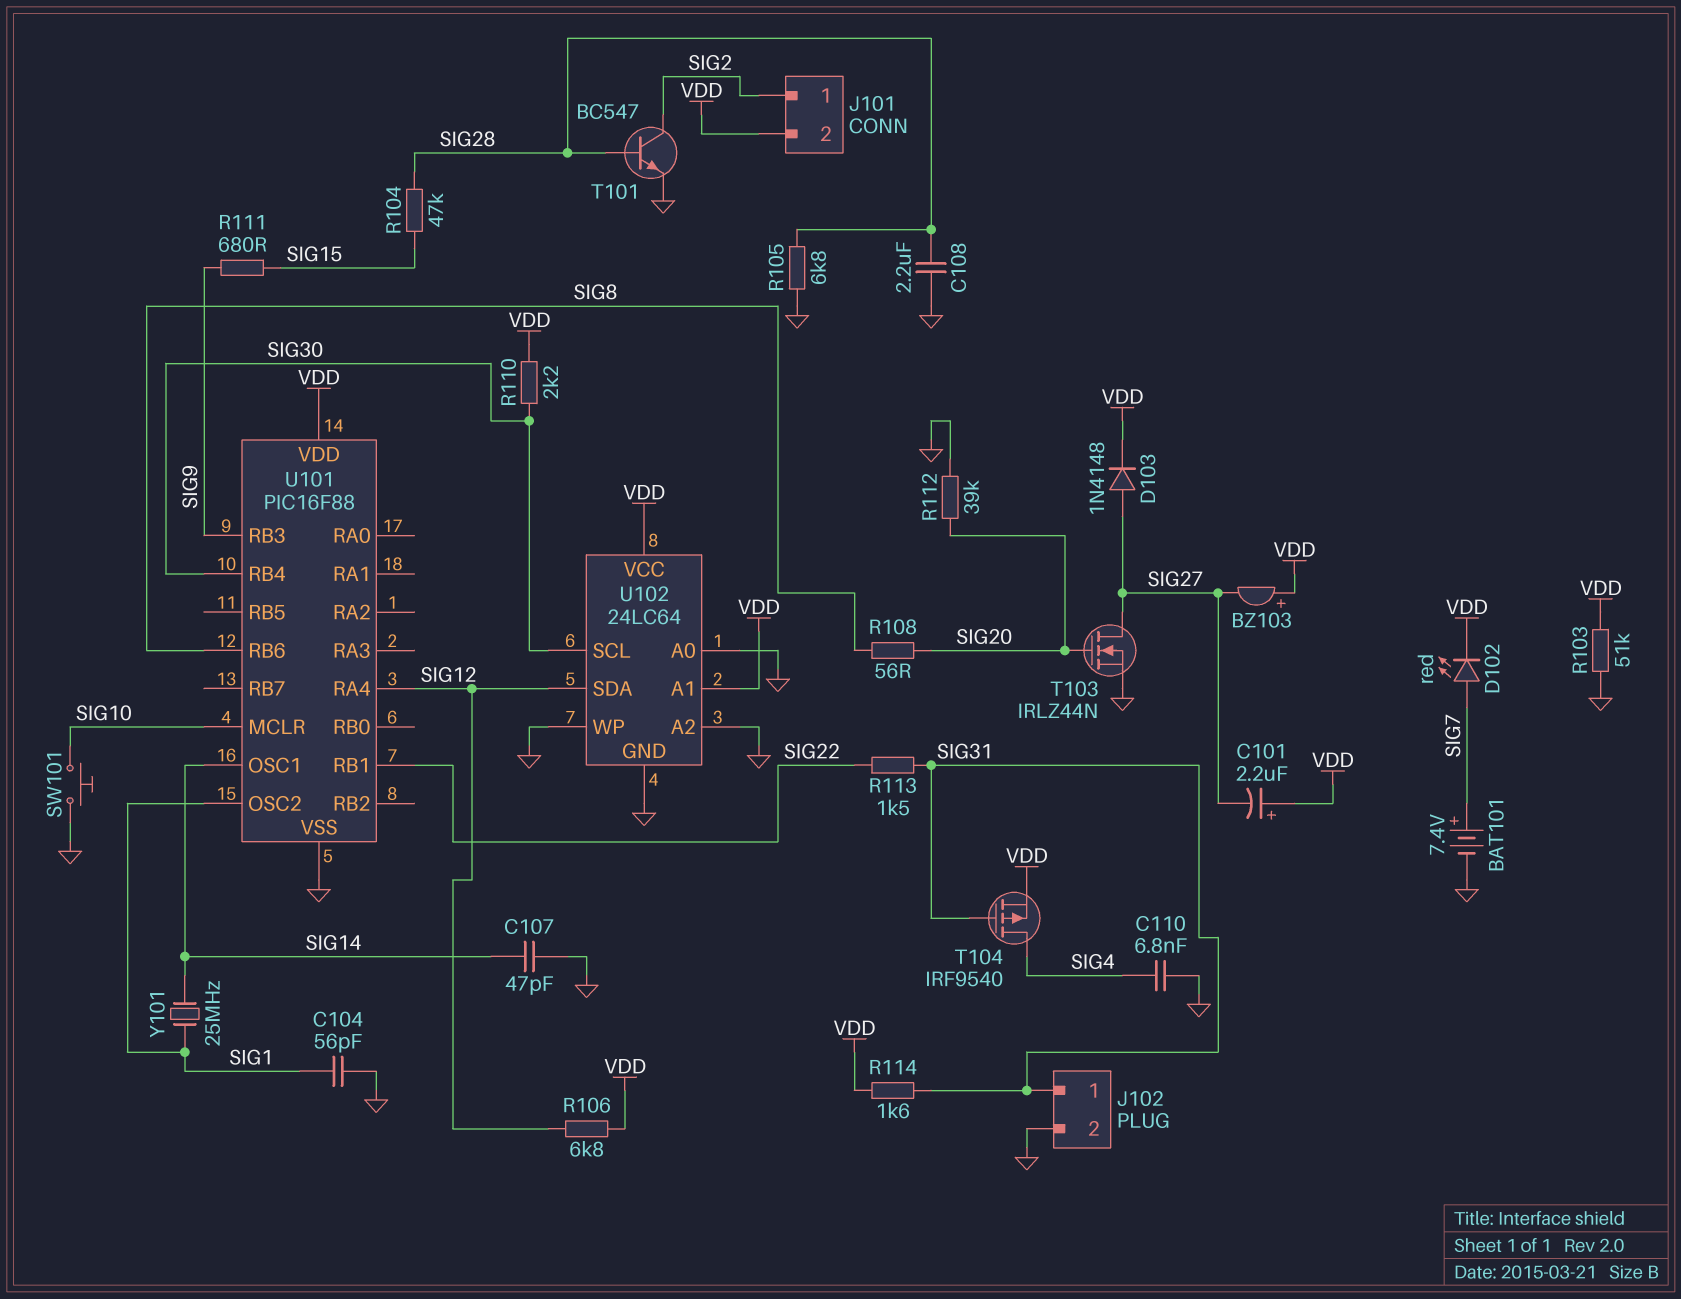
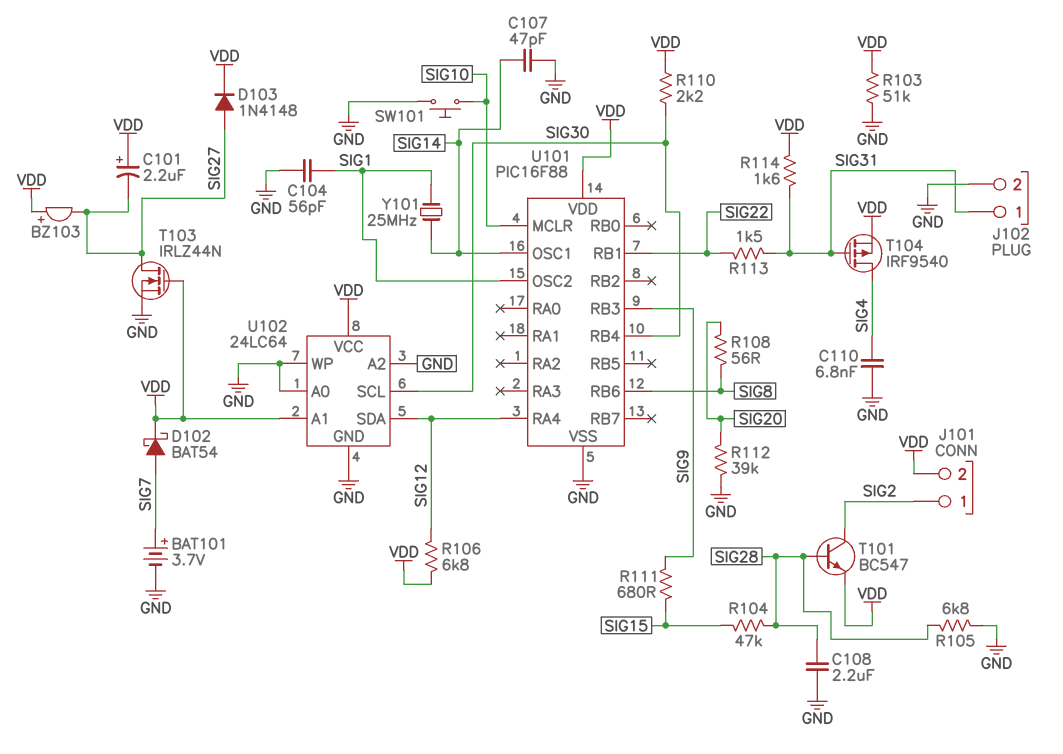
BAT101: 7.4V (plus SIG7, minus GND) -> 3.7V (plus SIG7, minus GND)
D102: LED red (A SIG7, K VDD) -> schottky BAT54 (A SIG7, K VDD)
T101: NPN BC547 (B SIG28, C SIG2, E GND) -> NPN BC547 (B SIG28, C SIG2, E VDD)
T103: NMOS IRLZ44N (G SIG20, D SIG27, S GND) -> NMOS IRLZ44N (G VDD, D SIG27, S GND)

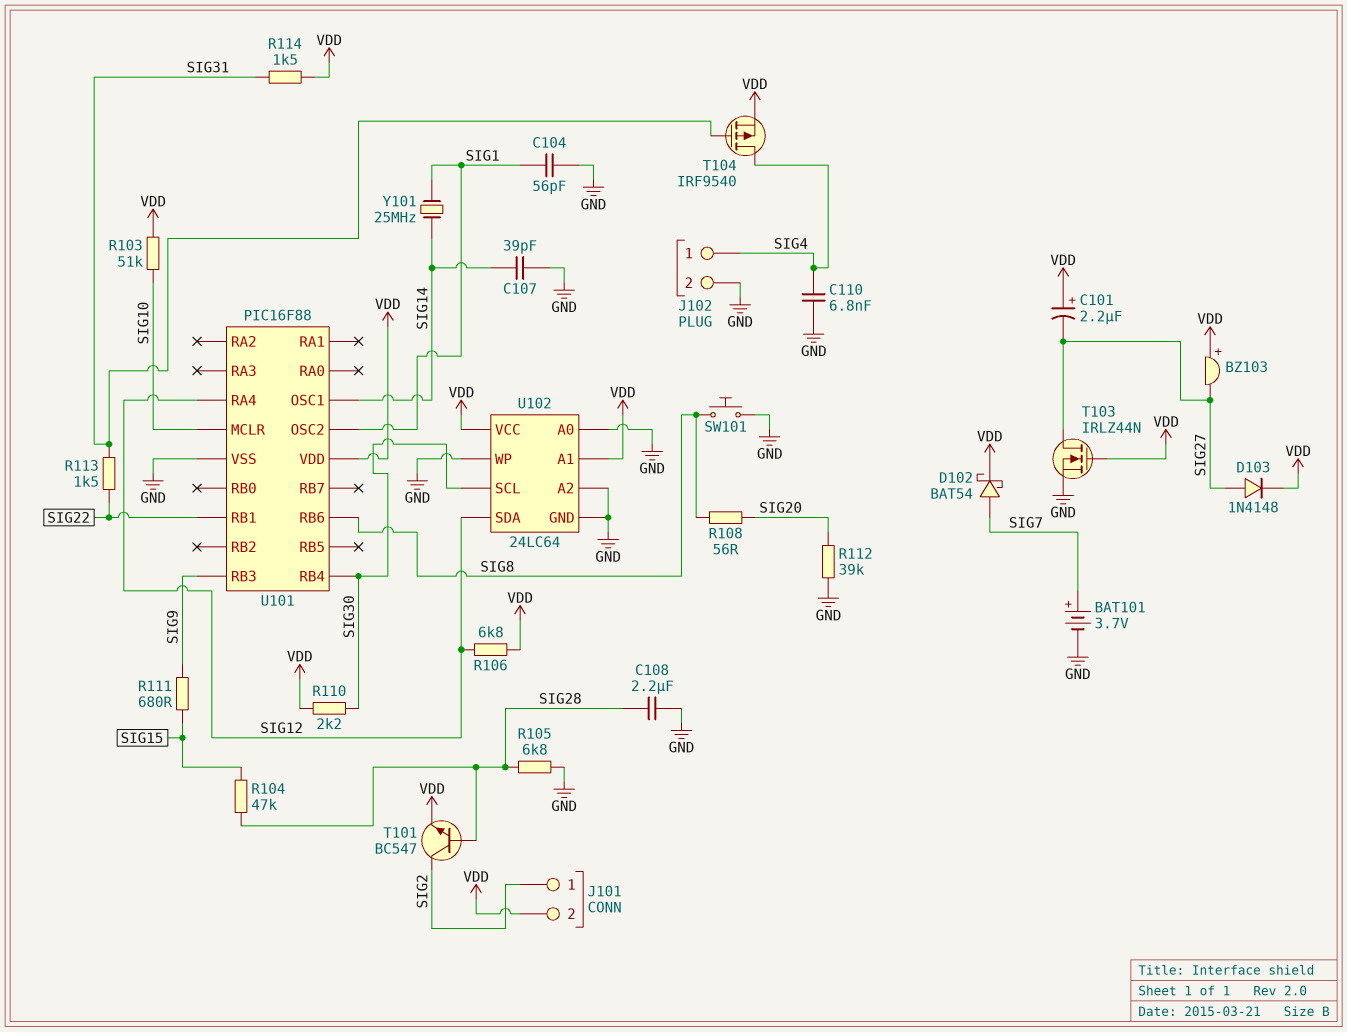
C107: 47pF (GND, SIG14) -> 39pF (GND, SIG14)
J102 pin 1: SIG31 -> SIG4
R103: 51k (GND, VDD) -> 51k (SIG10, VDD)
R114: 1.6k (SIG31, VDD) -> 1.5k (SIG31, VDD)
SW101: button (GND, SIG10) -> button (GND, SIG8)

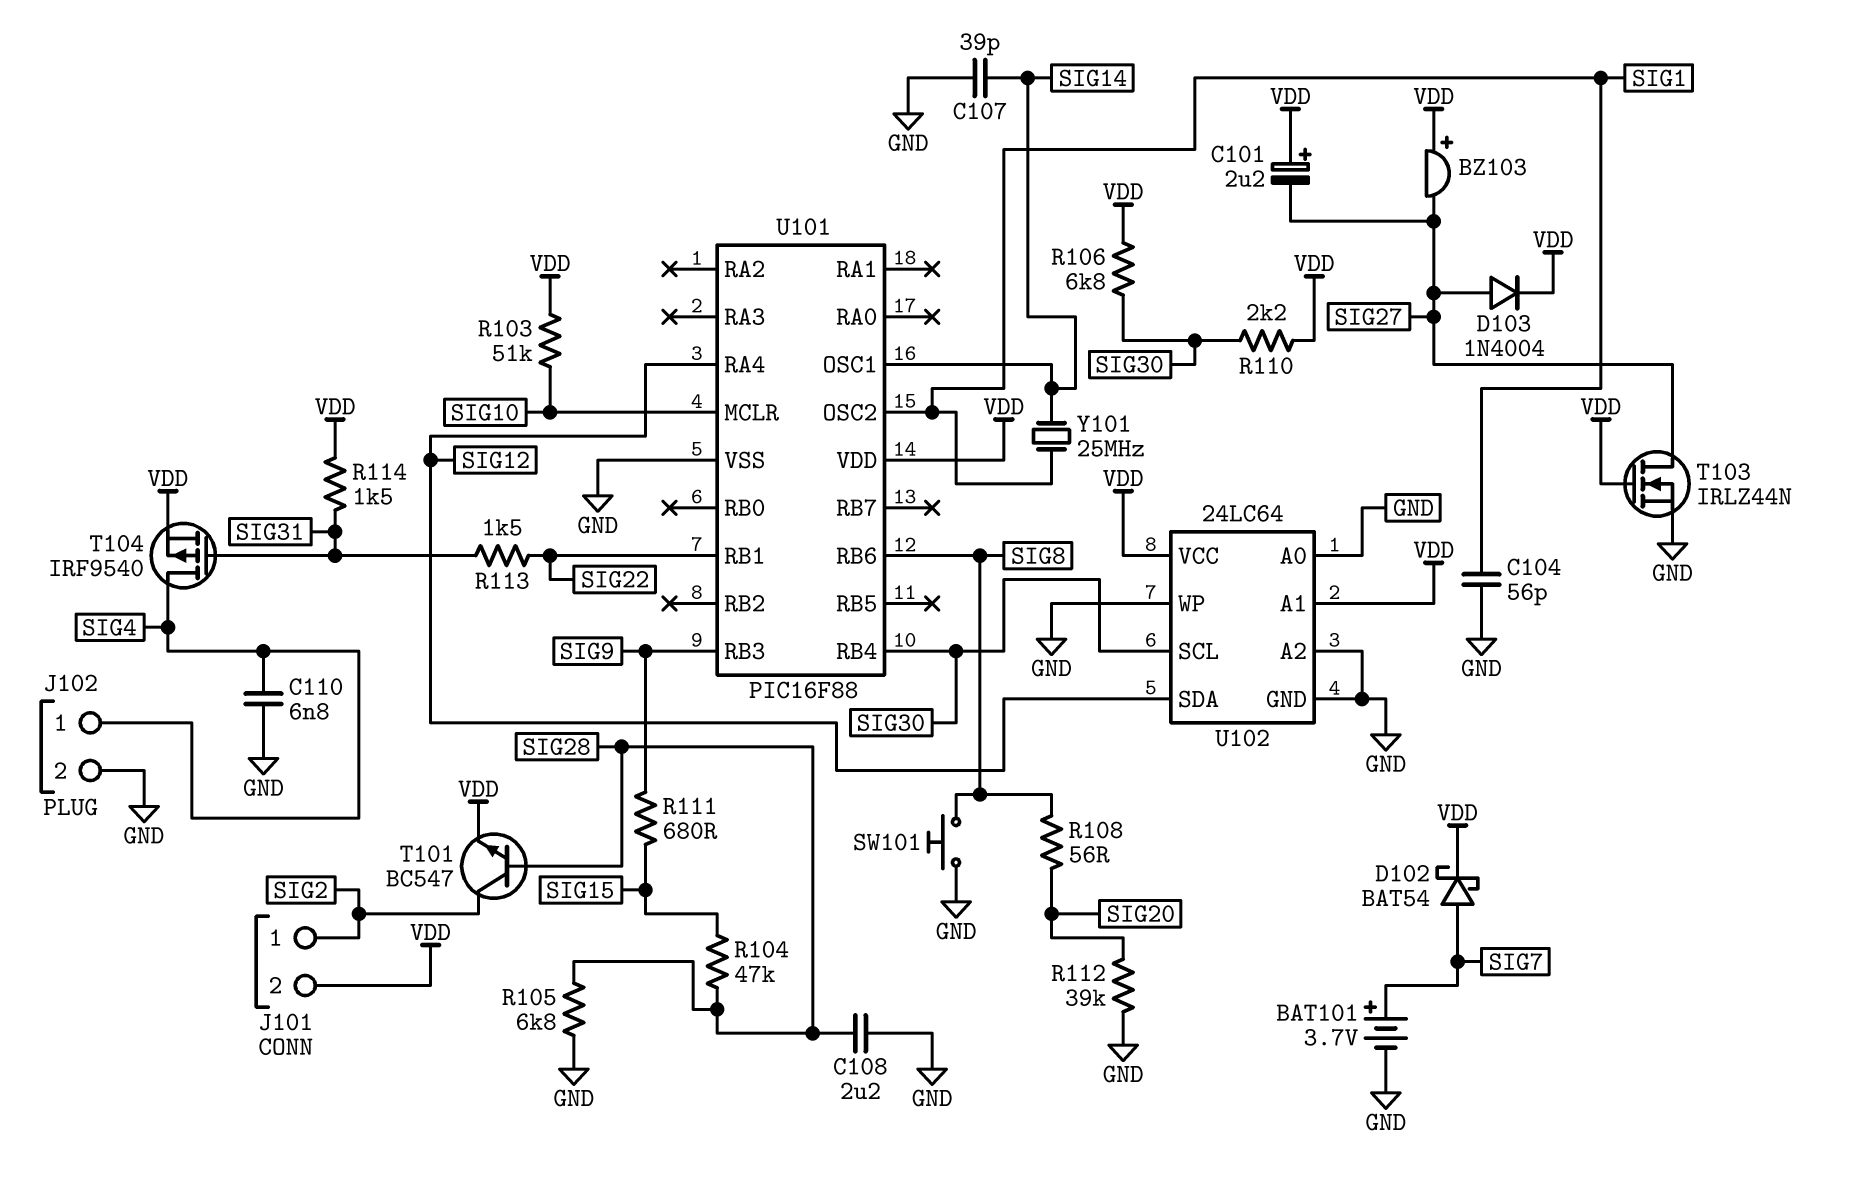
D103: diode 1N4148 (A SIG27, K VDD) -> diode 1N4004 (A SIG27, K VDD)
R106: 6.8k (SIG12, VDD) -> 6.8k (SIG30, VDD)

